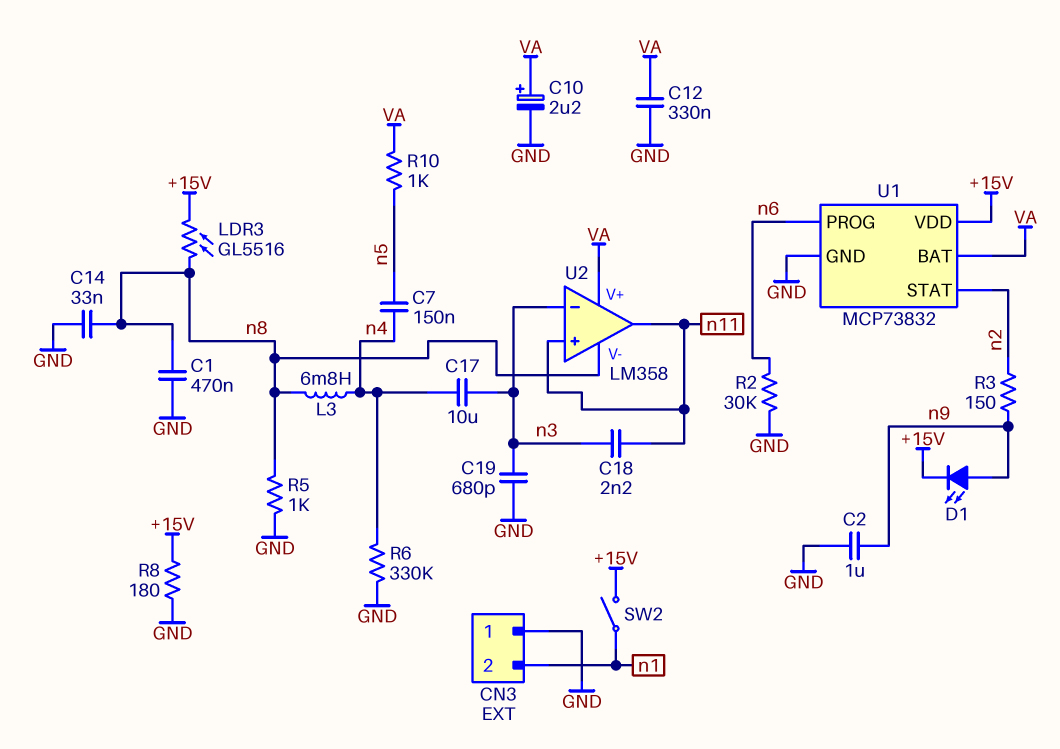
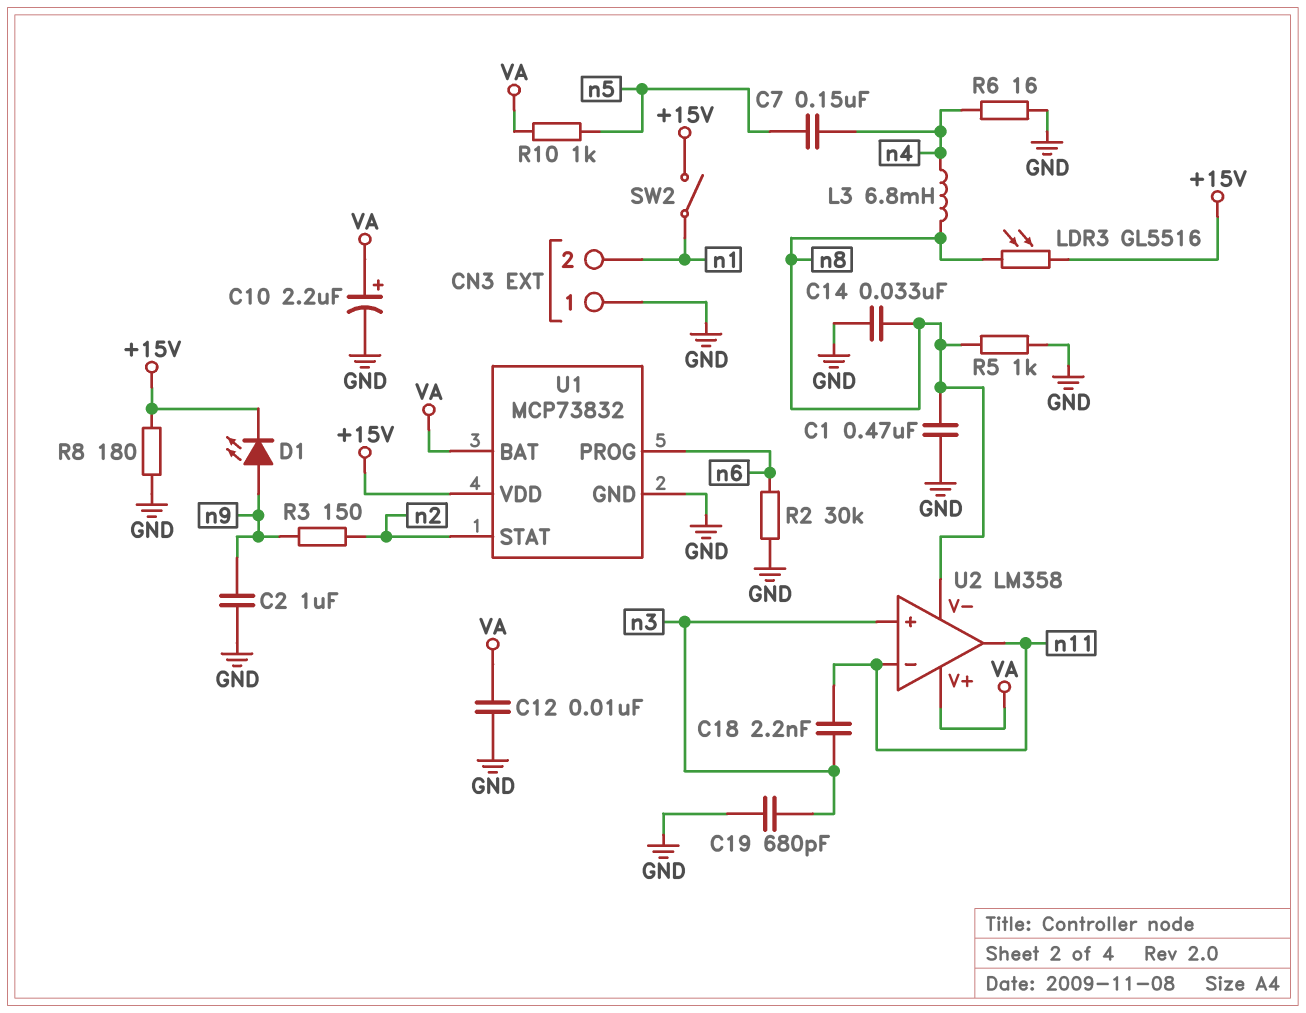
C12: 330nF (GND, VA) -> 10nF (GND, VA)
C17: 10uF (n3, n4) -> none
R6: 330k (GND, n4) -> 16 (GND, n4)
U2 pin in+: n11 -> n3
U2 pin in-: n3 -> n11

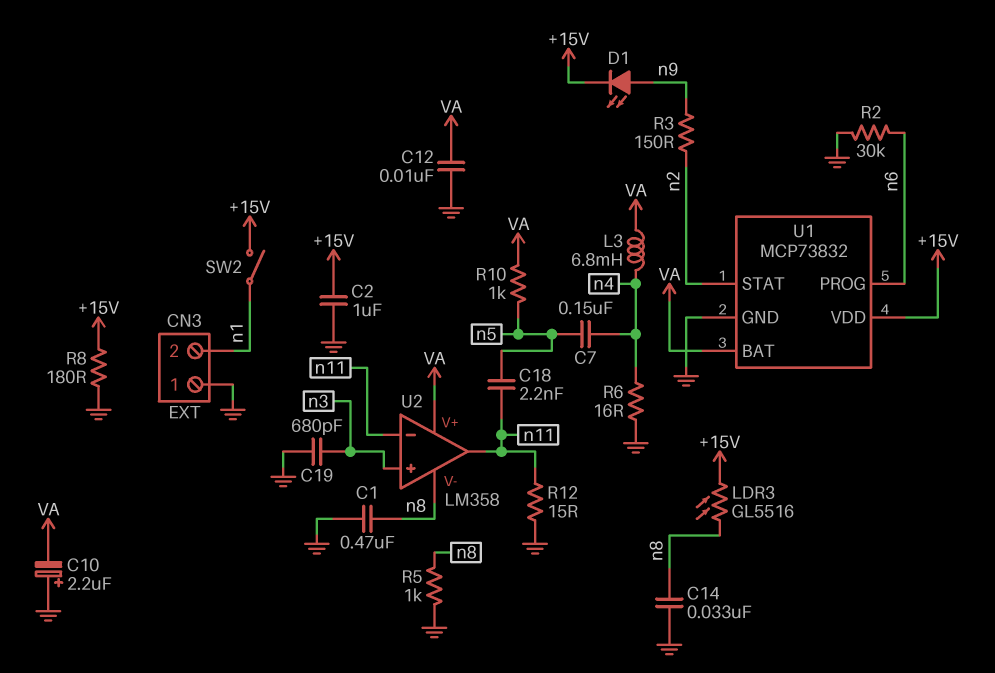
C2: 1uF (GND, n9) -> 1uF (+15V, GND)
C10: 2.2uF (plus VA, minus GND) -> 2.2uF (plus GND, minus VA)
C18: 2.2nF (n3, n11) -> 2.2nF (n5, n11)
L3: 6.8mH (n4, n8) -> 6.8mH (VA, n4)
R12: none -> 15 (GND, n11)

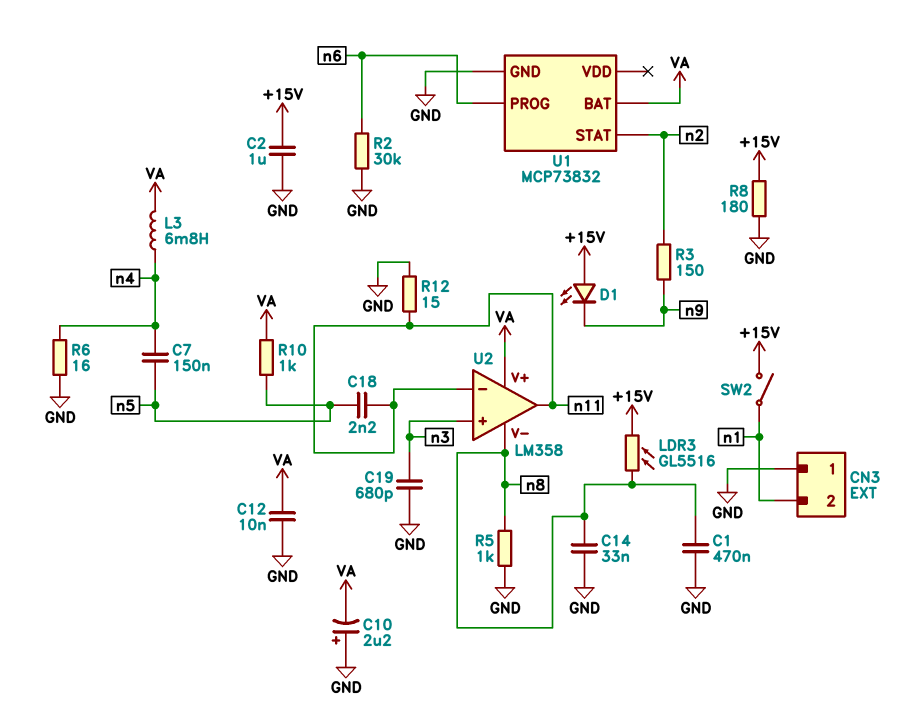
D1: LED (A n9, K +15V) -> LED (A +15V, K n9)
U1 pin VDD: +15V -> none

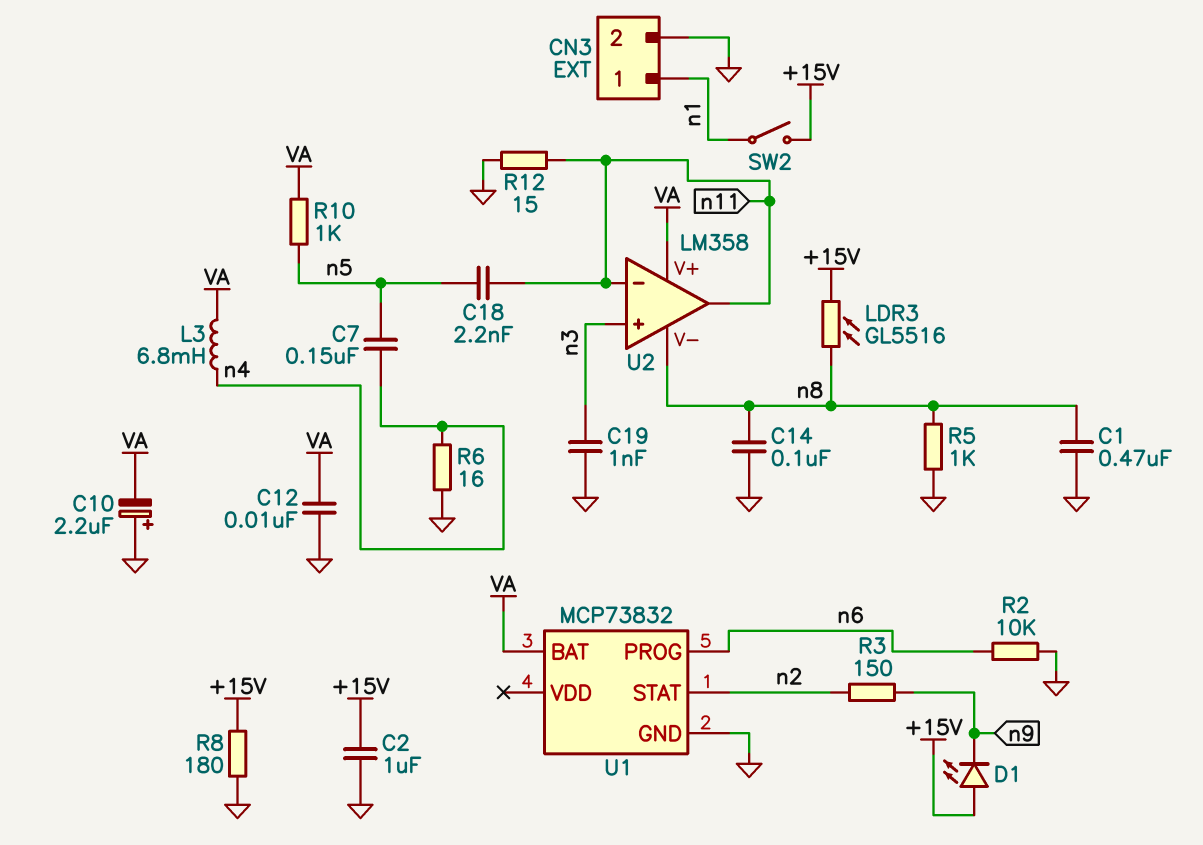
C14: 33nF (GND, n8) -> 100nF (GND, n8)
C19: 680pF (GND, n3) -> 1nF (GND, n3)
CN3 pin 1: GND -> n1
CN3 pin 2: n1 -> GND
R2: 30k (GND, n6) -> 10k (GND, n6)

